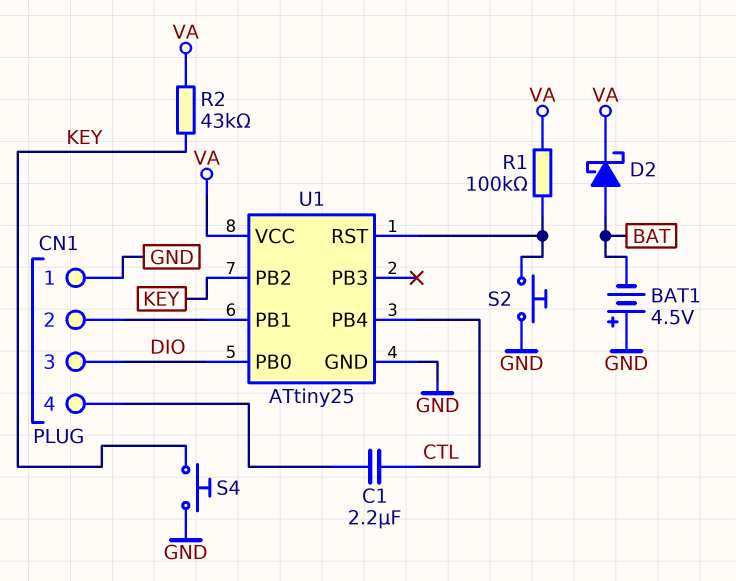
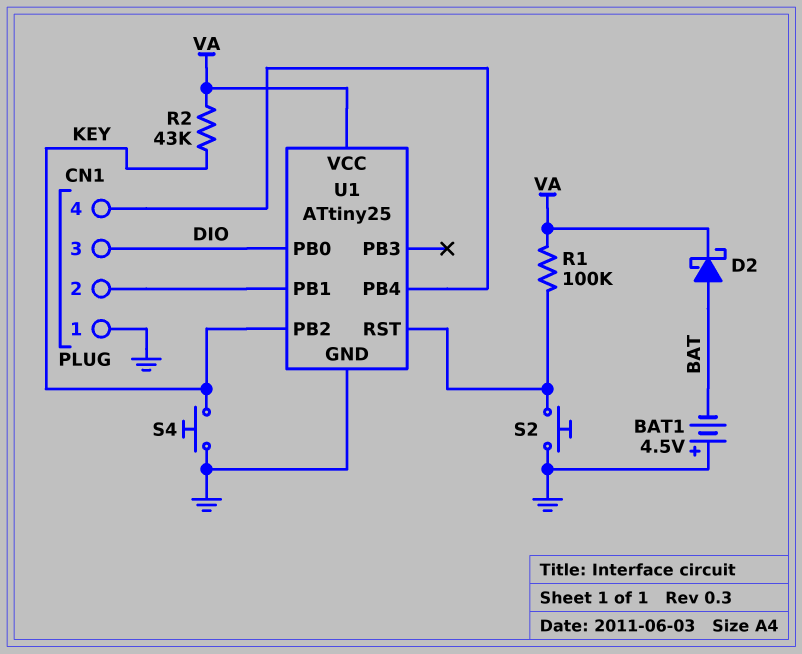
C1: 2.2uF (CN1/4, CTL) -> none
U1 pin PB4: CTL -> CN1/4

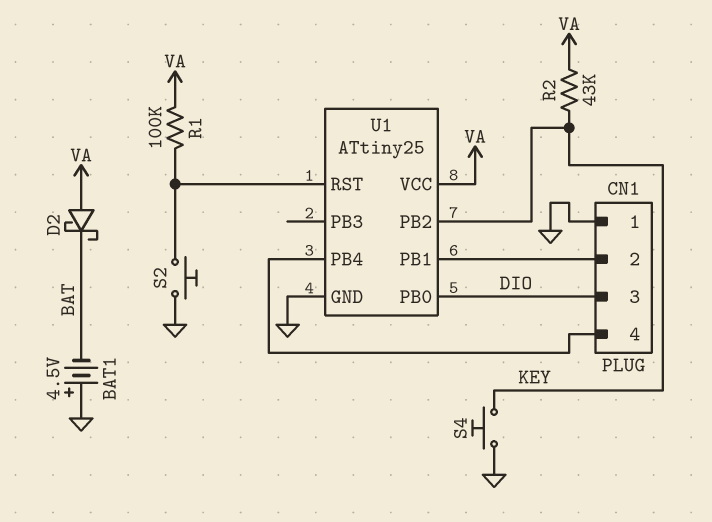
D2: schottky (A BAT, K VA) -> schottky (A VA, K BAT)

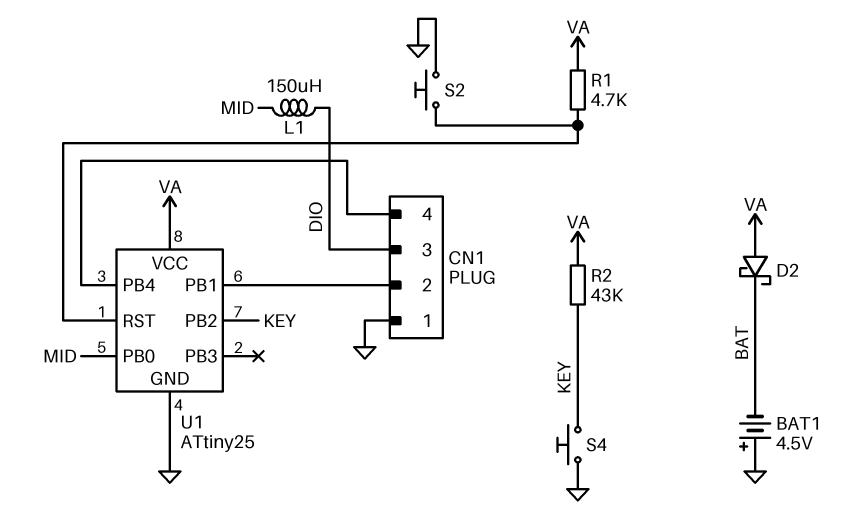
L1: none -> 150uH (DIO, MID)
R1: 100k (U1/RST, VA) -> 4.7k (U1/RST, VA)
U1 pin PB0: DIO -> MID

